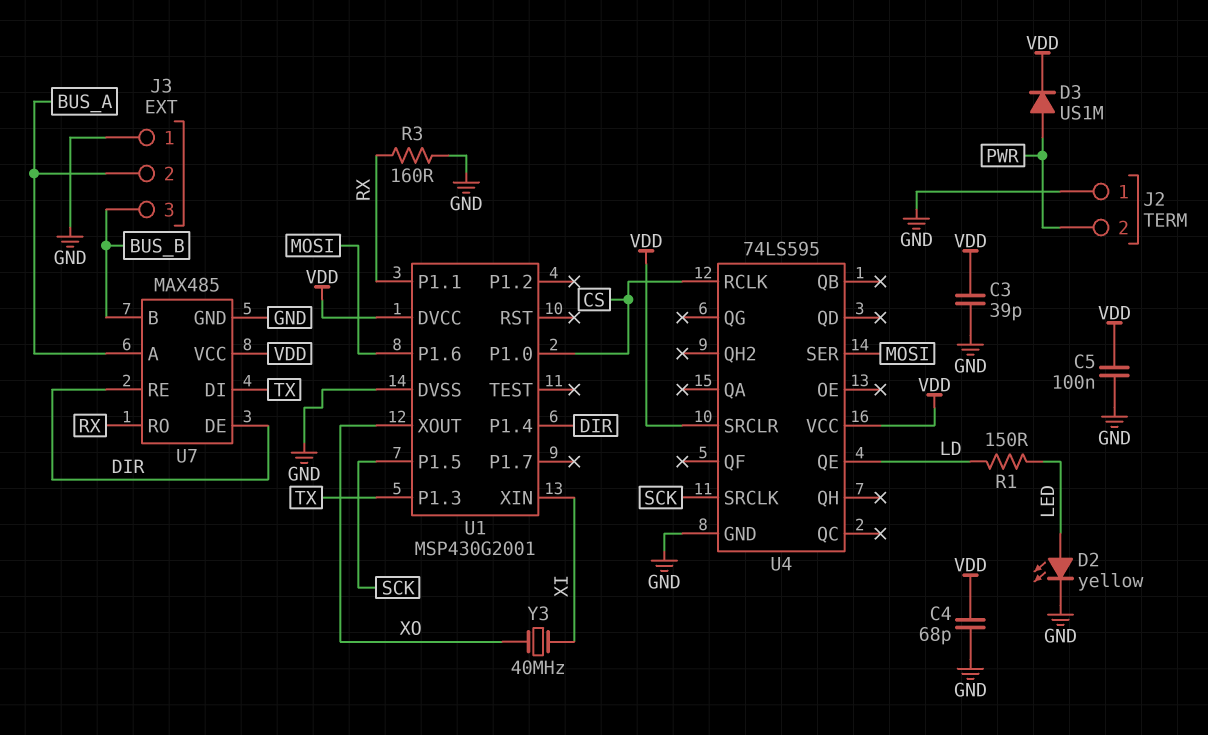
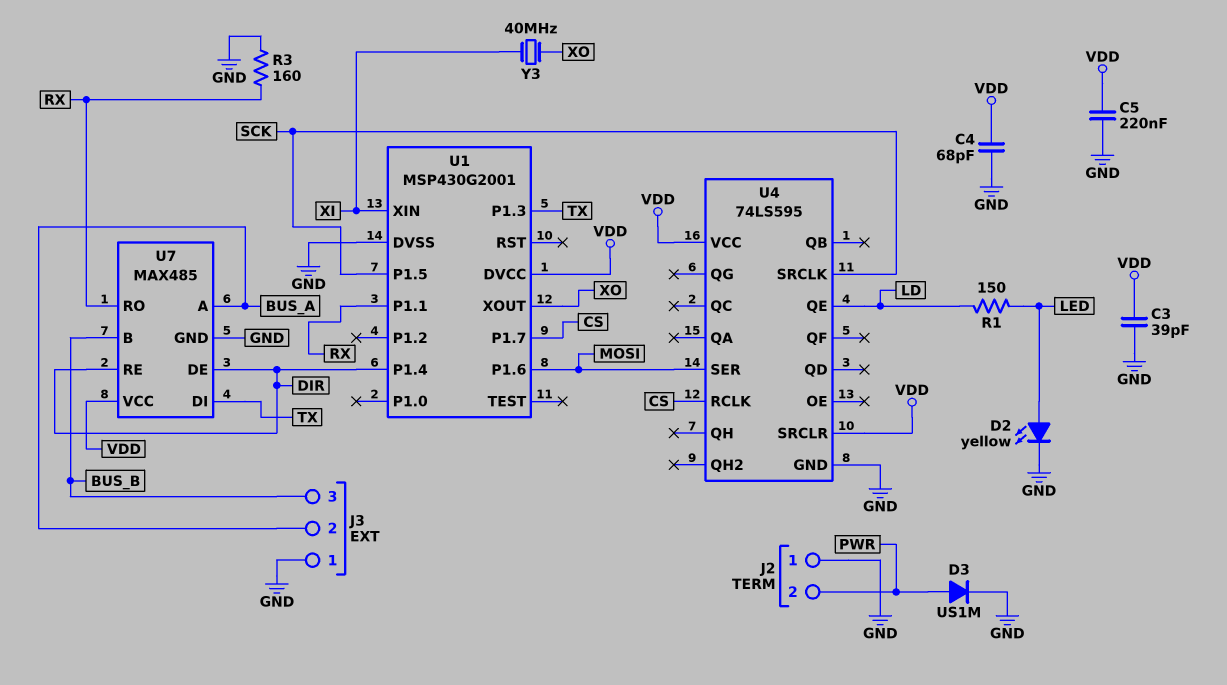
C5: 100nF (GND, VDD) -> 220nF (GND, VDD)
D3: diode US1M (A PWR, K VDD) -> diode US1M (A PWR, K GND)
U1 pin P1.0: CS -> none
U1 pin P1.7: none -> CS

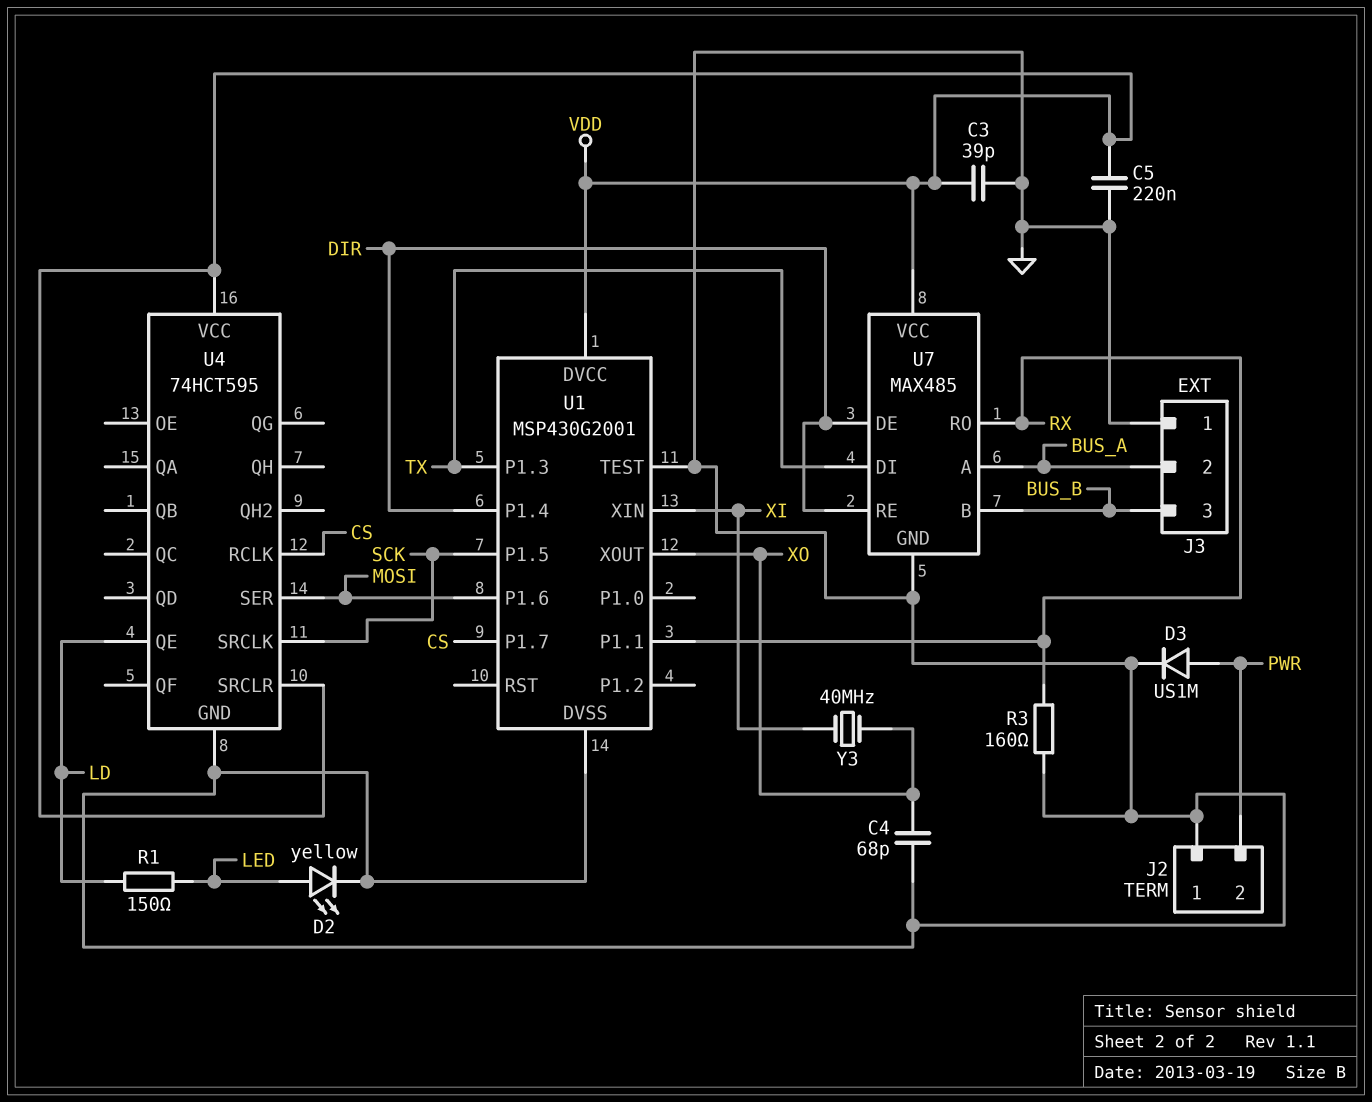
C4: 68pF (GND, VDD) -> 68pF (GND, XO)
U1 pin TEST: none -> GND
U4: 74LS595 -> 74HCT595

